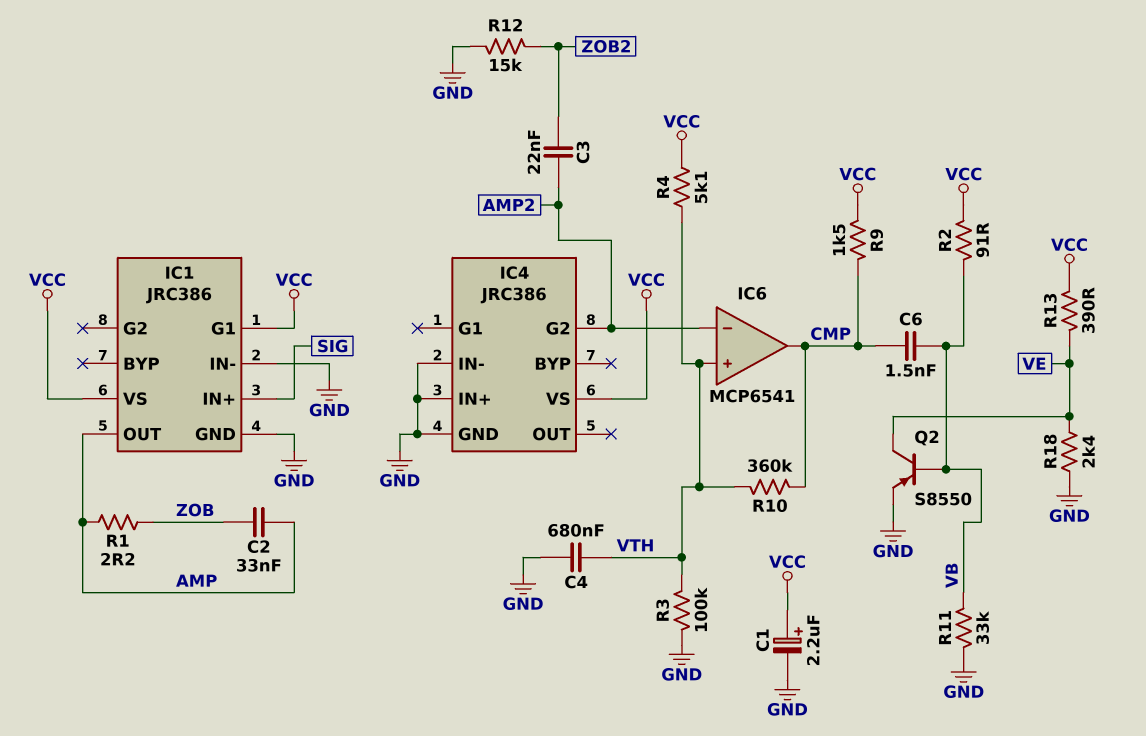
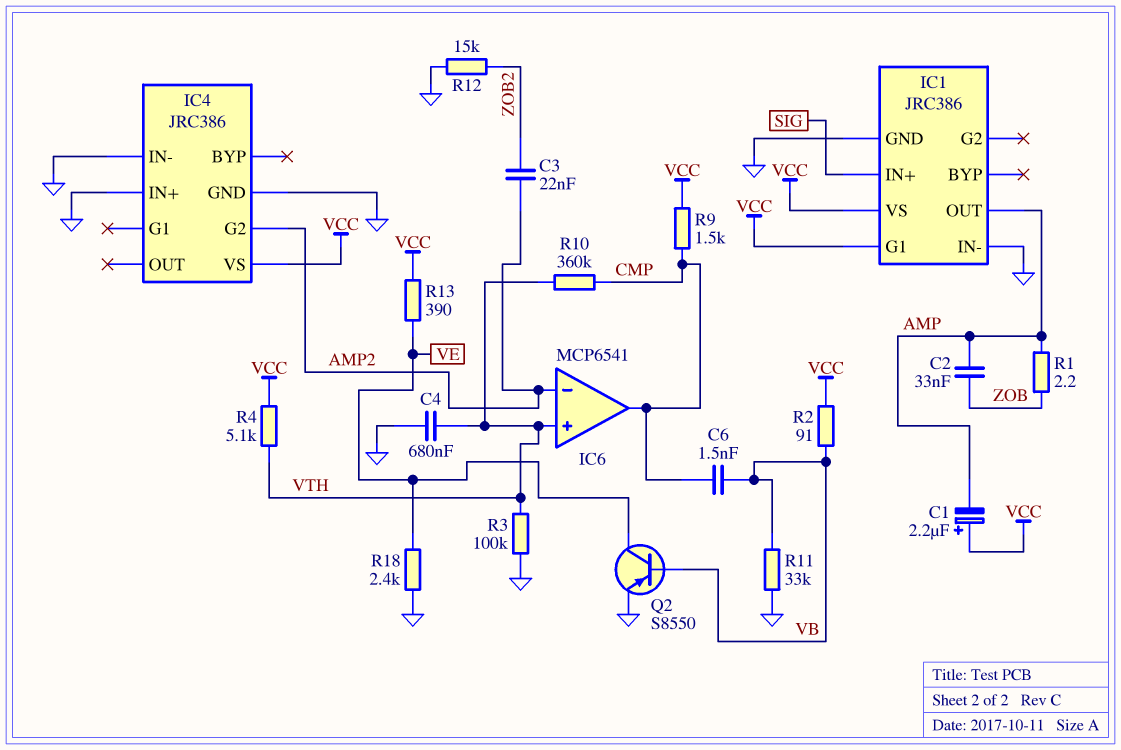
C1: 2.2uF (plus VCC, minus GND) -> 2.2uF (plus VCC, minus AMP)

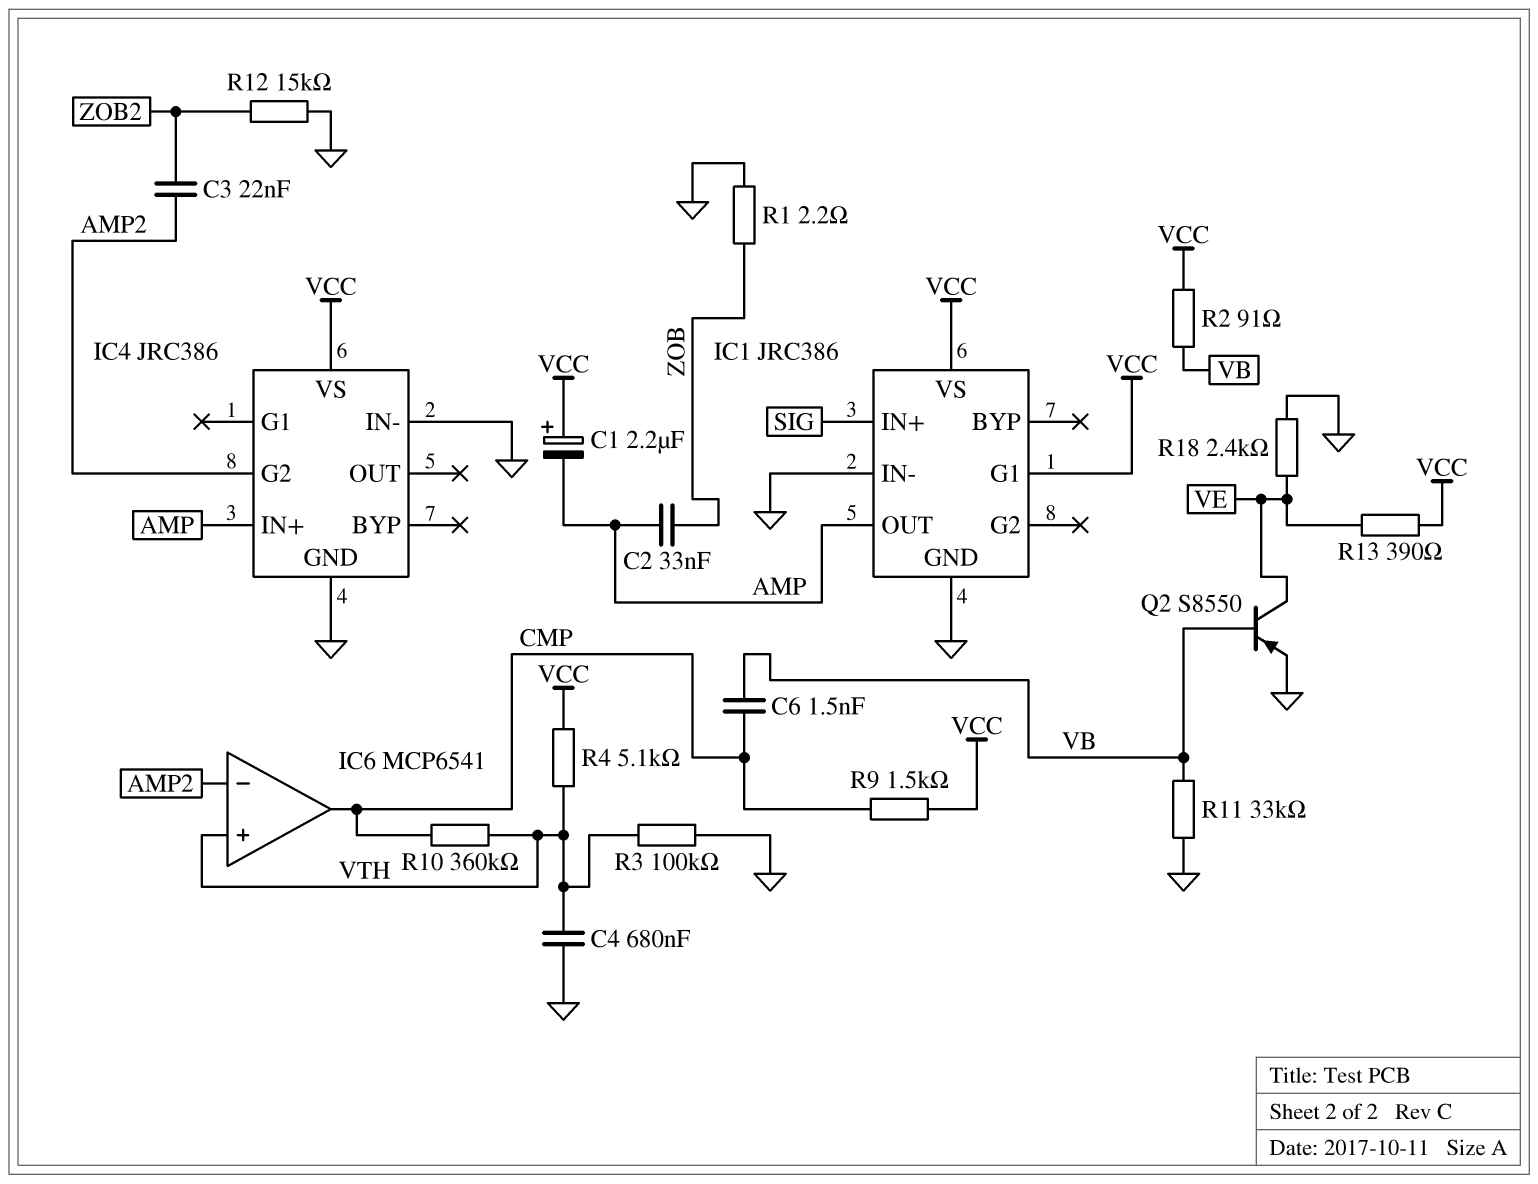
IC4 pin IN+: GND -> AMP
R1: 2.2 (AMP, ZOB) -> 2.2 (GND, ZOB)

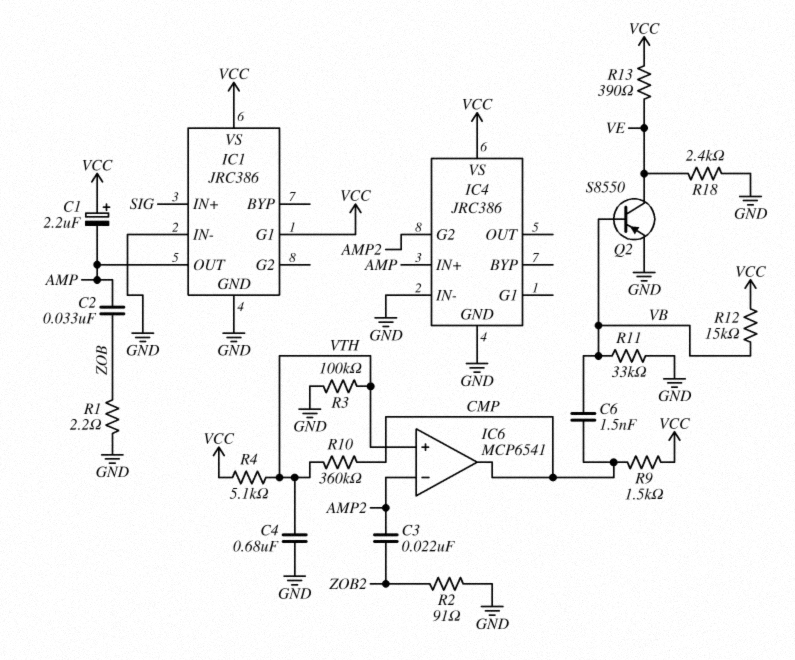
R2: 91 (VB, VCC) -> 91 (GND, ZOB2)
R12: 15k (GND, ZOB2) -> 15k (VB, VCC)

